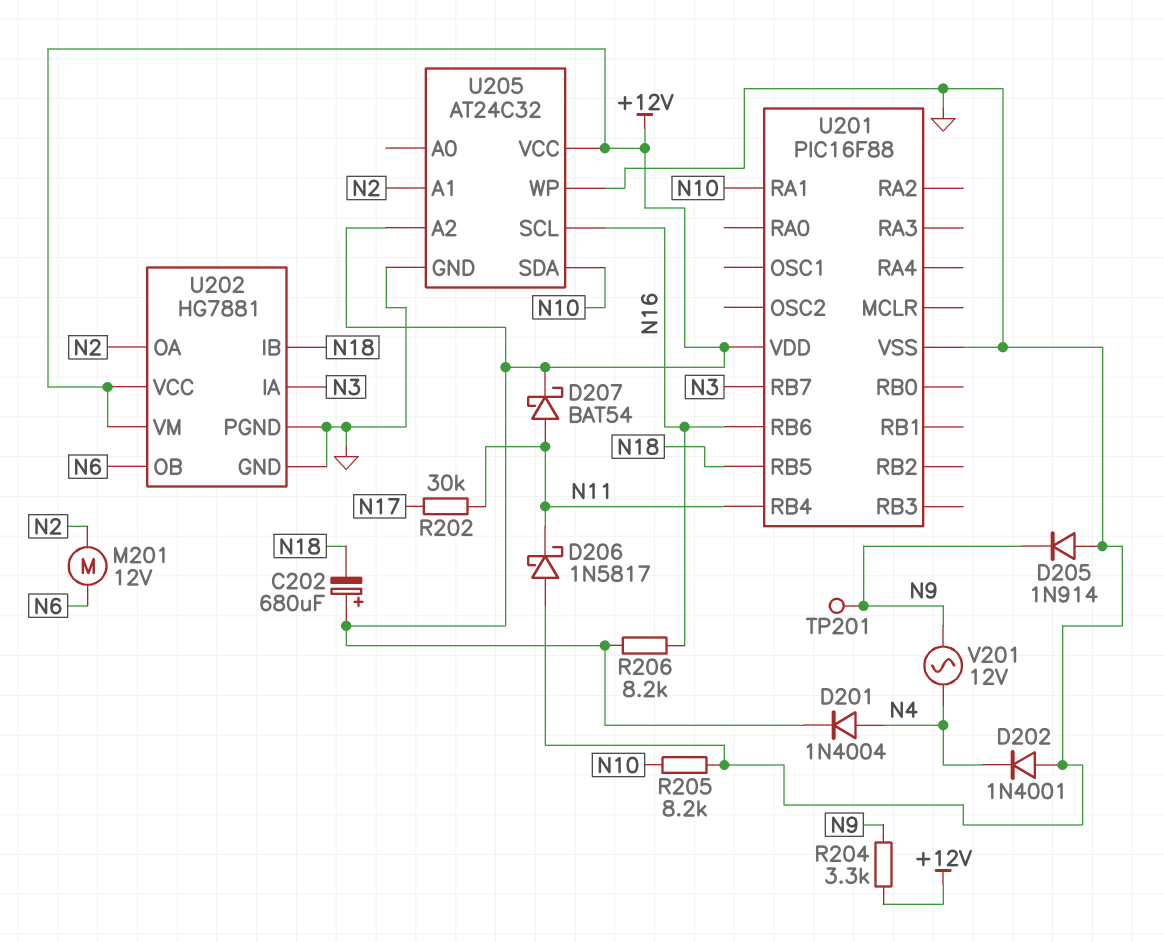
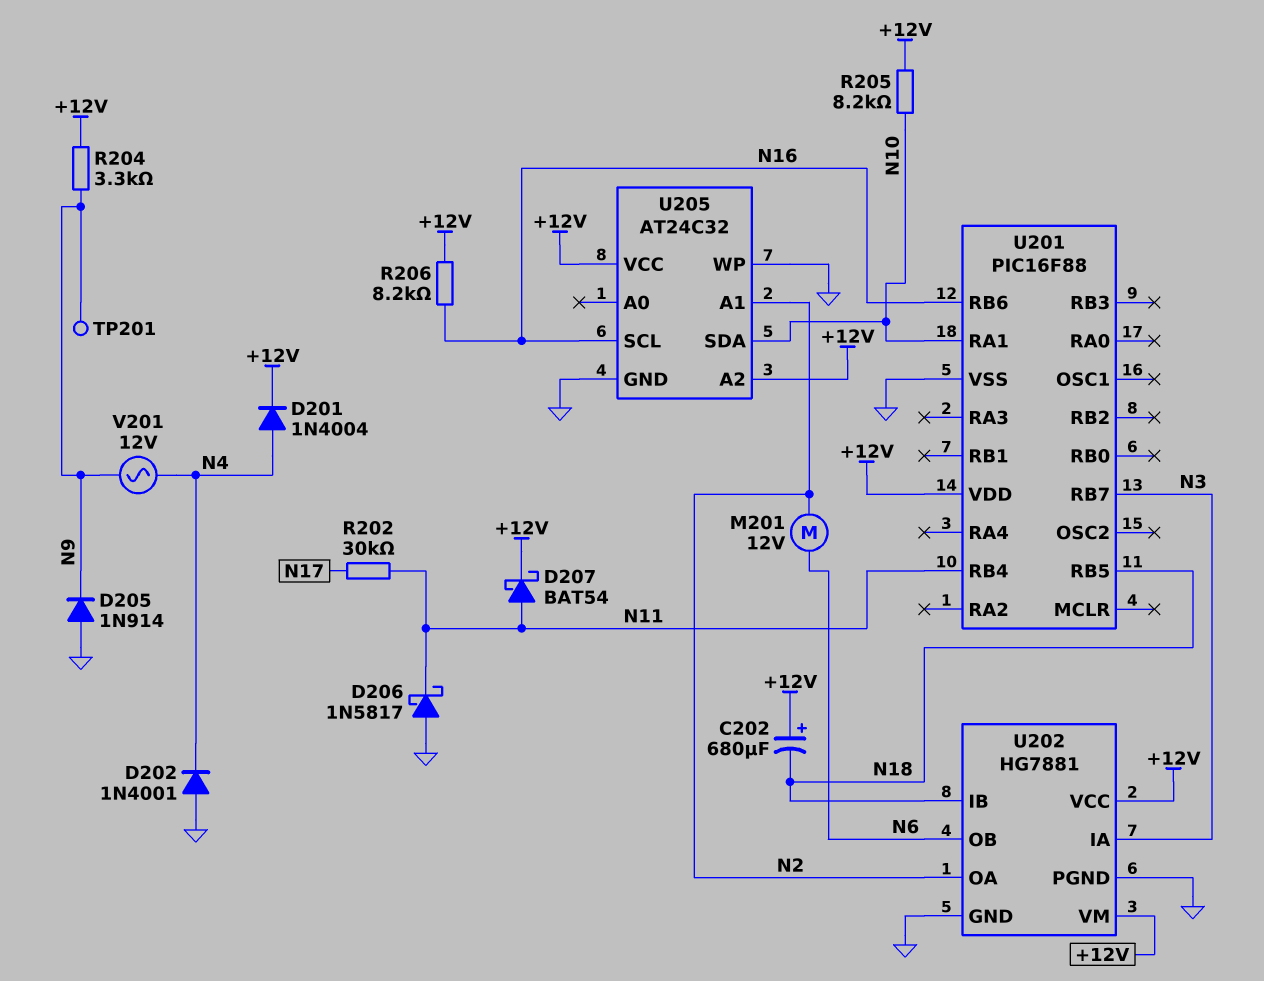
R205: 8.2k (GND, N10) -> 8.2k (+12V, N10)

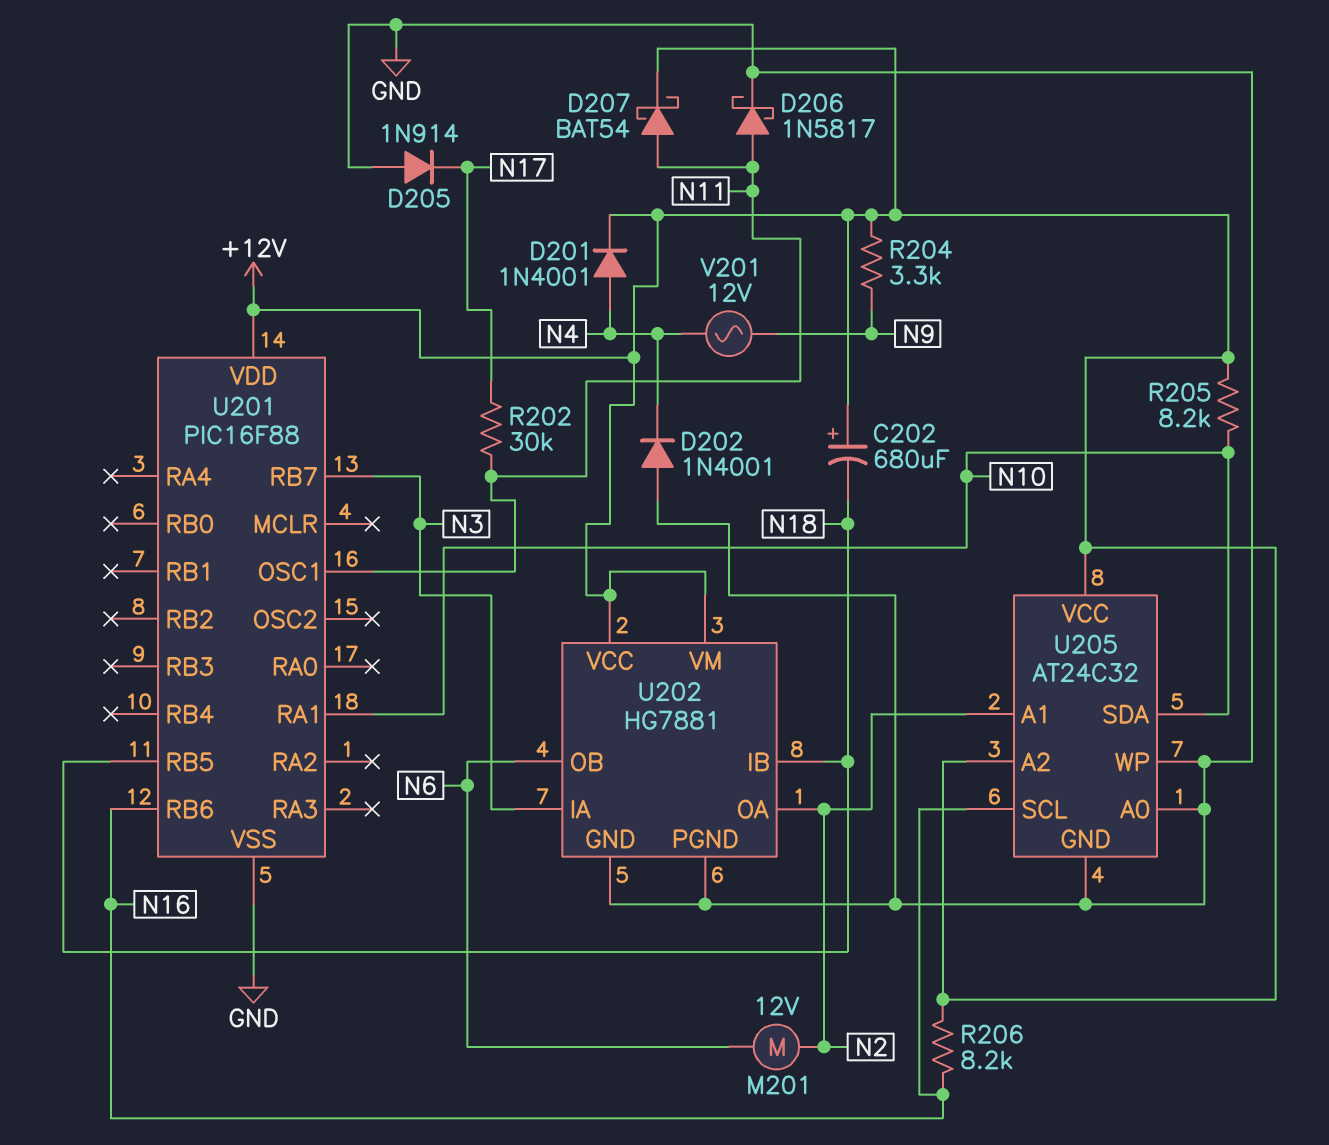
D201: diode 1N4004 (A N4, K +12V) -> diode 1N4001 (A N4, K +12V)
D205: diode 1N914 (A GND, K N9) -> diode 1N914 (A GND, K N17)
D206: schottky 1N5817 (A GND, K N11) -> schottky 1N5817 (A N11, K GND)
TP201: test point (N9) -> none
U201 pin OSC1: none -> N11
U201 pin RB4: N11 -> none
U205 pin A0: none -> GND

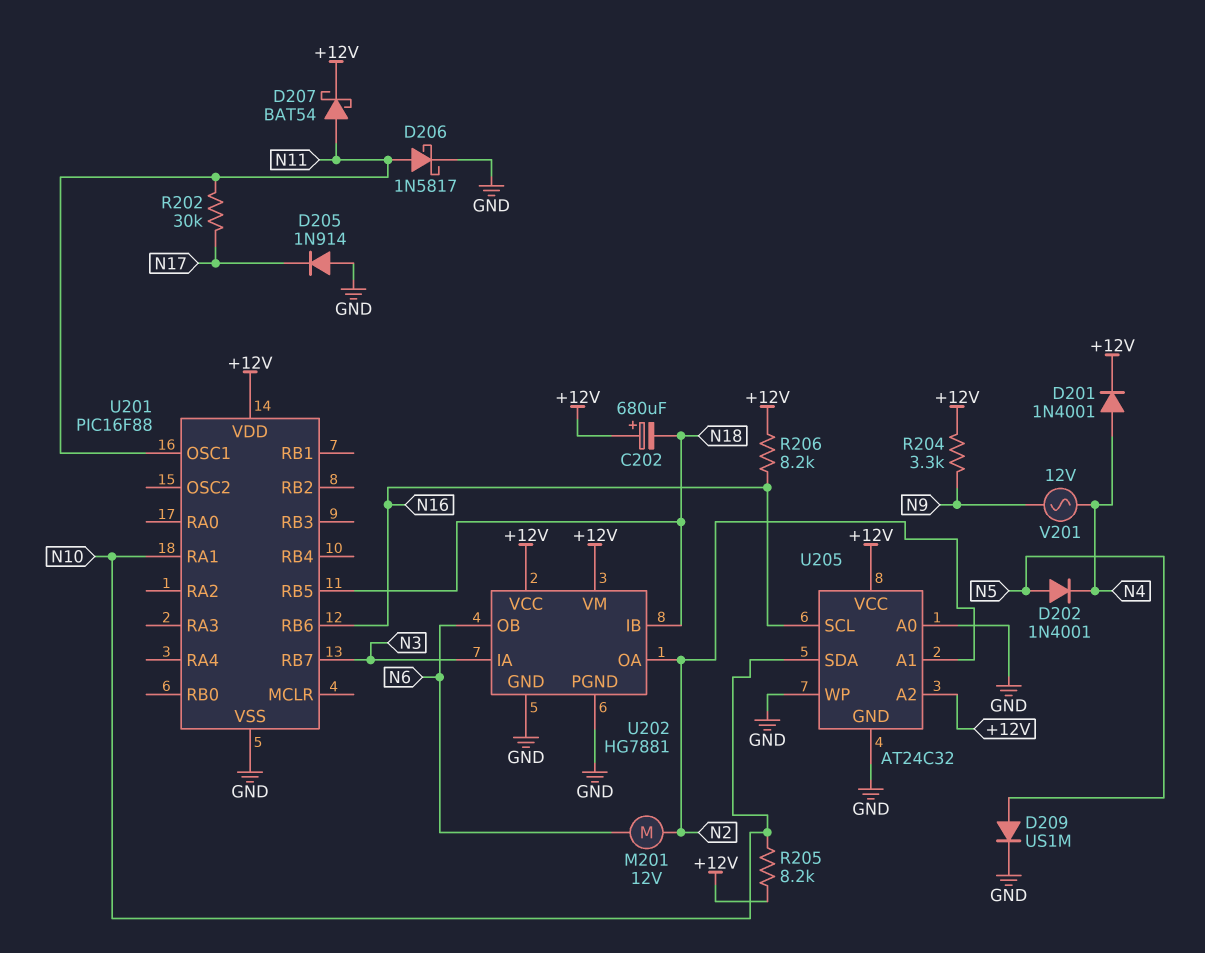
D202: diode 1N4001 (A GND, K N4) -> diode 1N4001 (A N5, K N4)
D209: none -> diode US1M (A N5, K GND)

